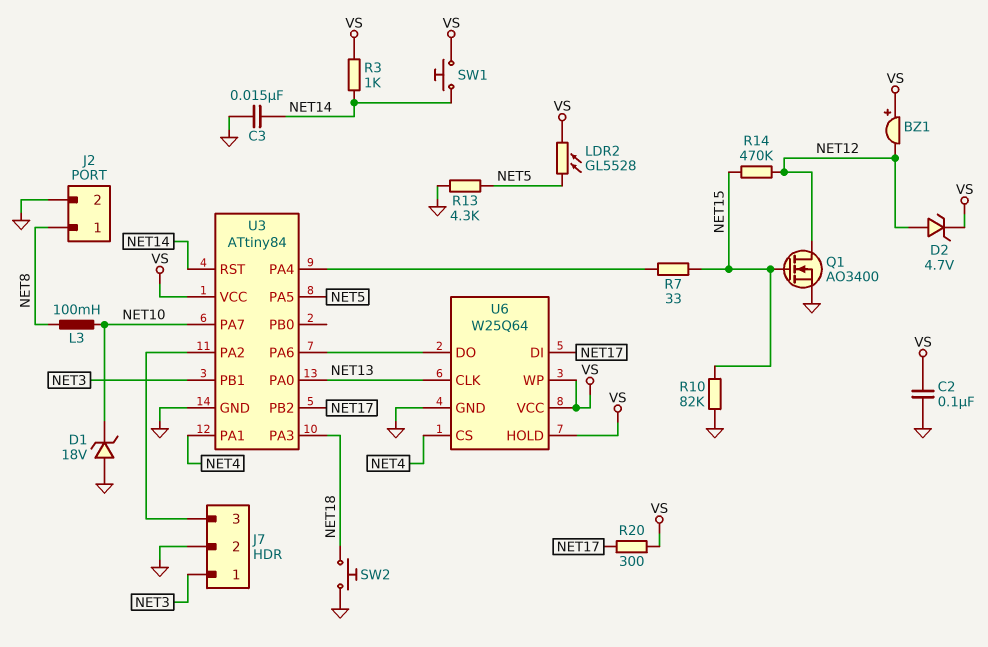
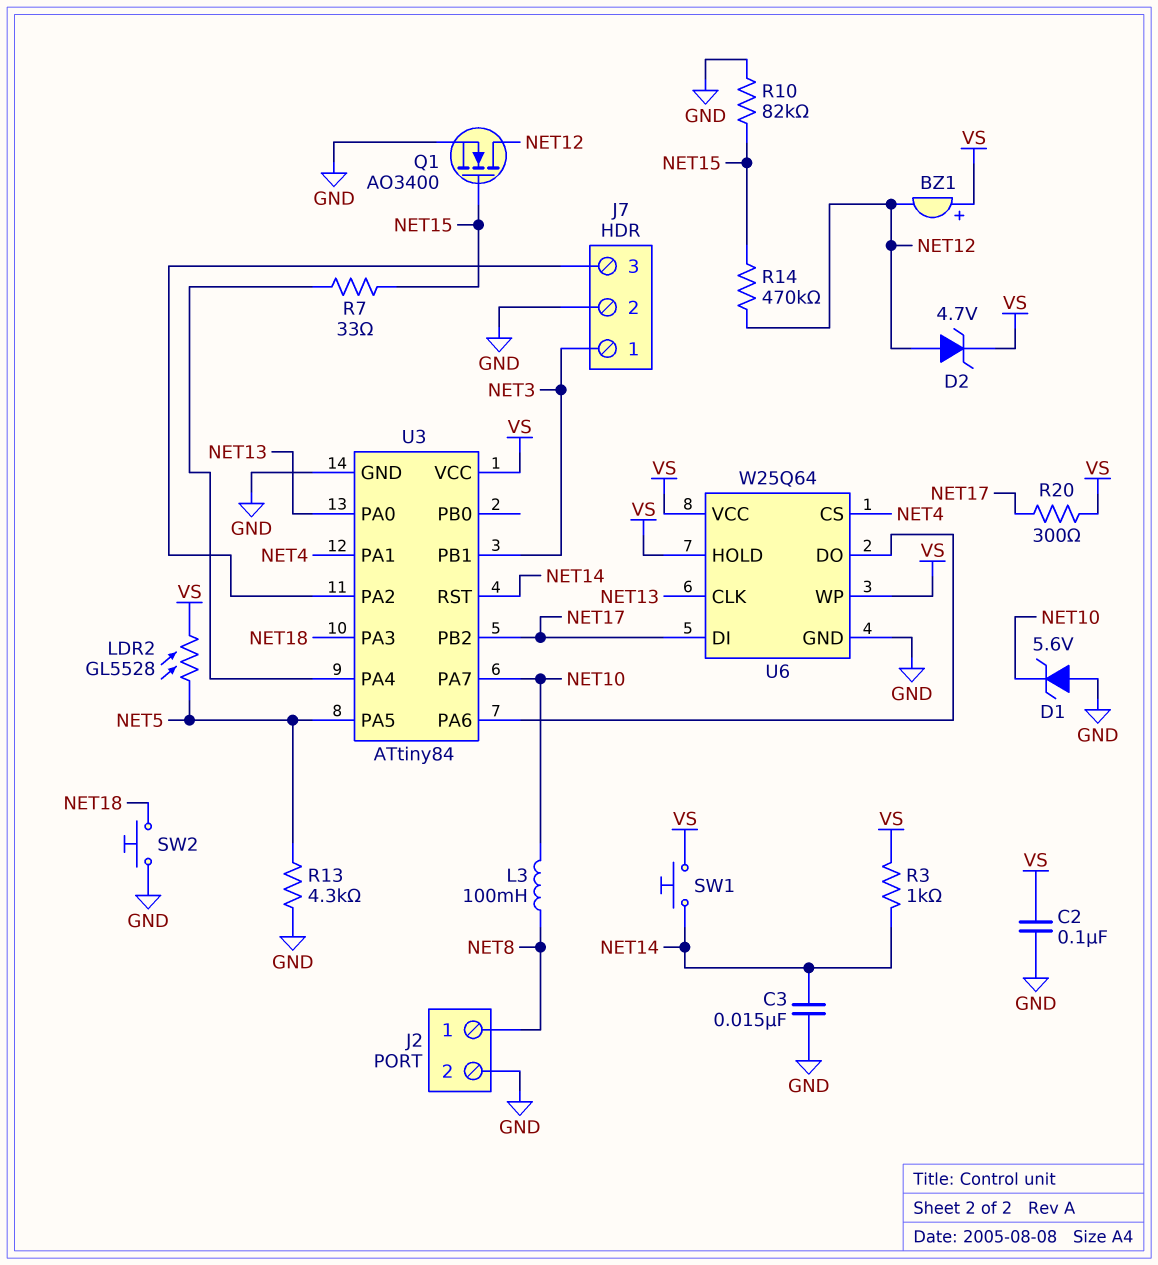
D1: zener 18V (A GND, K NET10) -> zener 5.6V (A GND, K NET10)

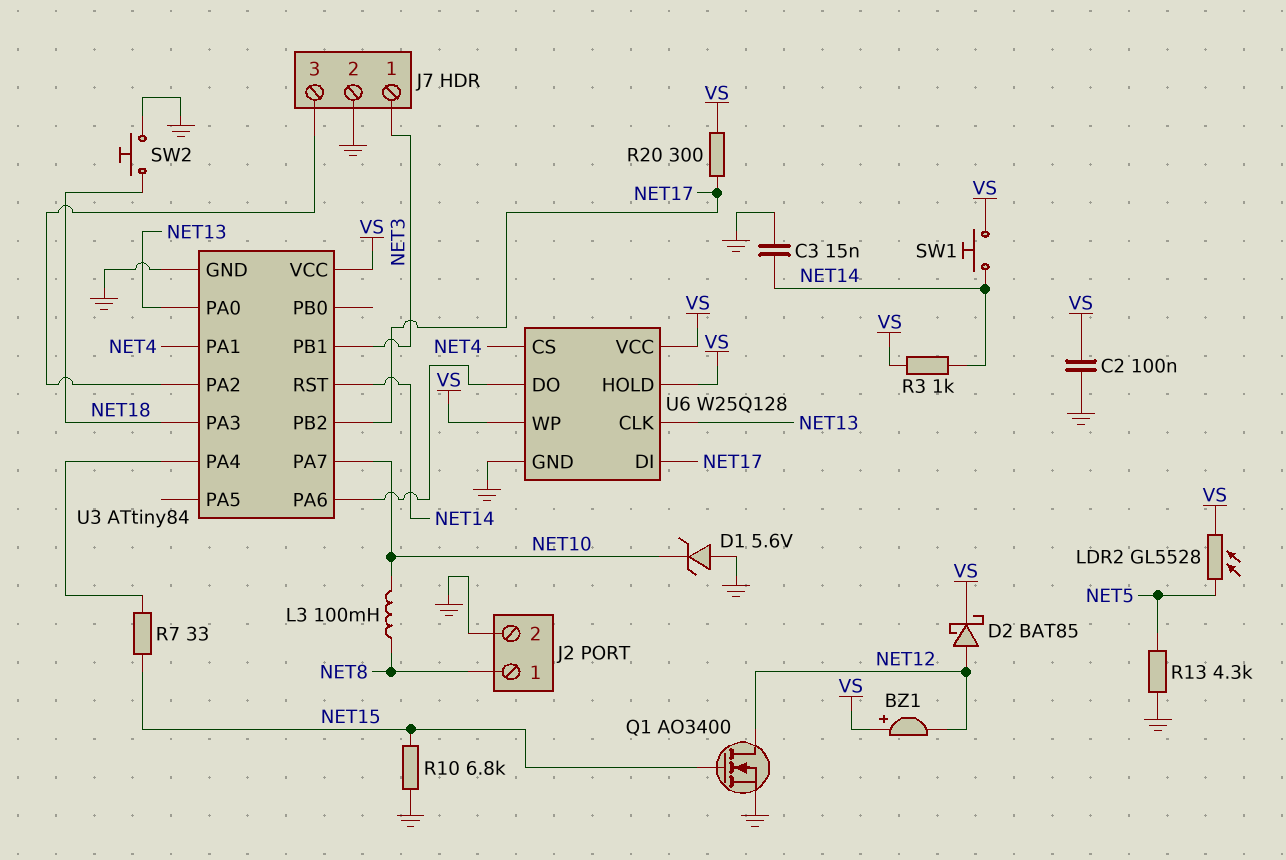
D2: zener 4.7V (A NET12, K VS) -> schottky BAT85 (A NET12, K VS)
R10: 82k (GND, NET15) -> 6.8k (GND, NET15)
R14: 470k (NET12, NET15) -> none
U3 pin PA5: NET5 -> none
U6: W25Q64 -> W25Q128

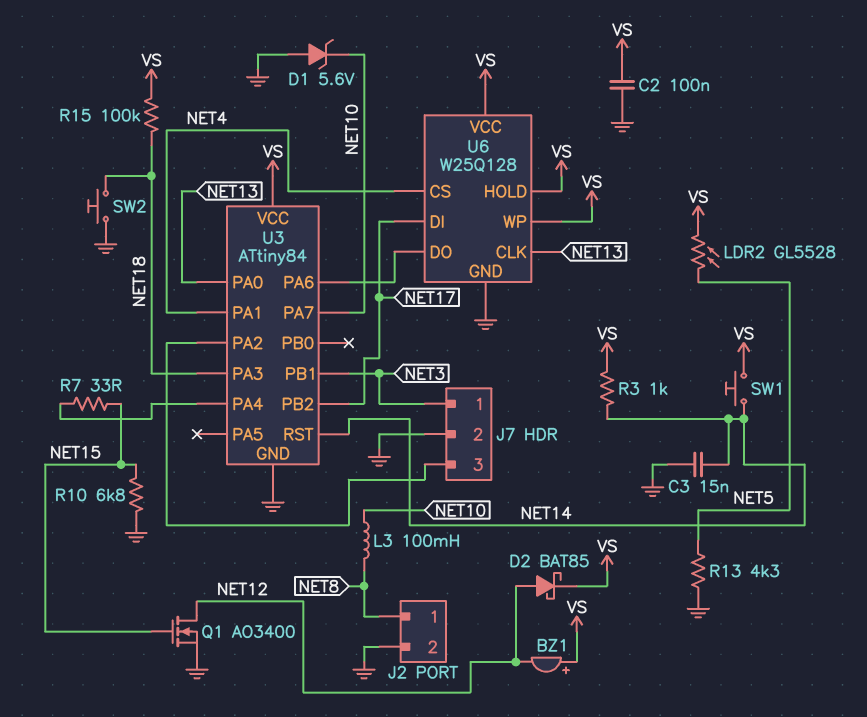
R15: none -> 100k (NET18, VS)
R20: 300 (NET17, VS) -> none

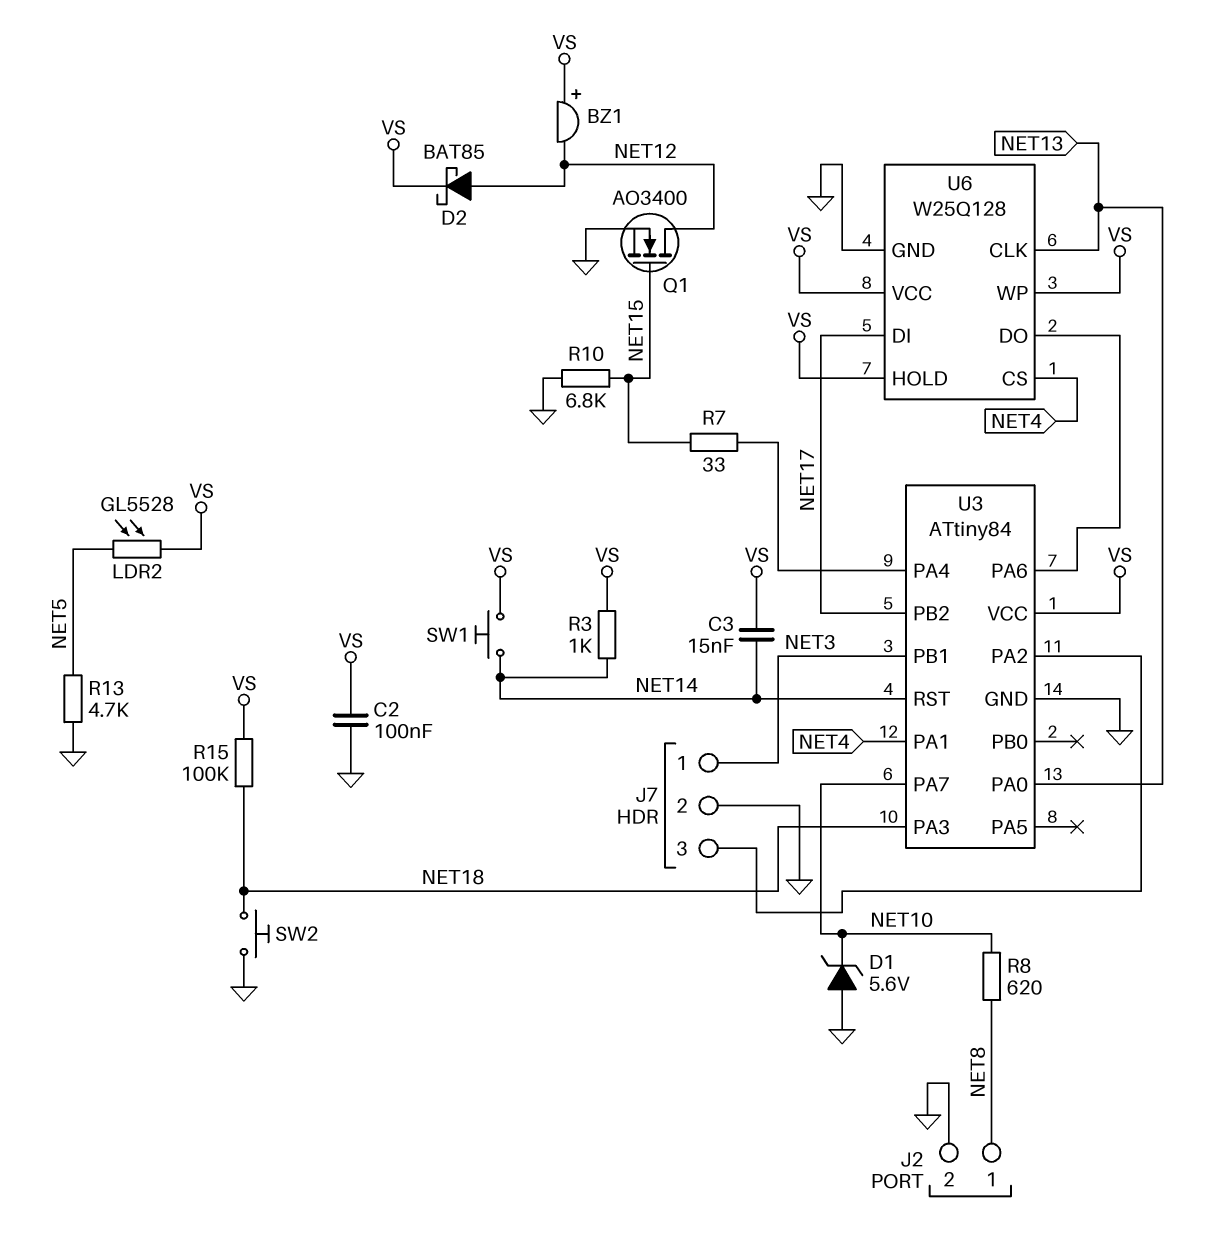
C3: 15nF (GND, NET14) -> 15nF (NET14, VS)
L3: 100mH (NET8, NET10) -> none
R8: none -> 620 (NET8, NET10)
R13: 4.3k (GND, NET5) -> 4.7k (GND, NET5)

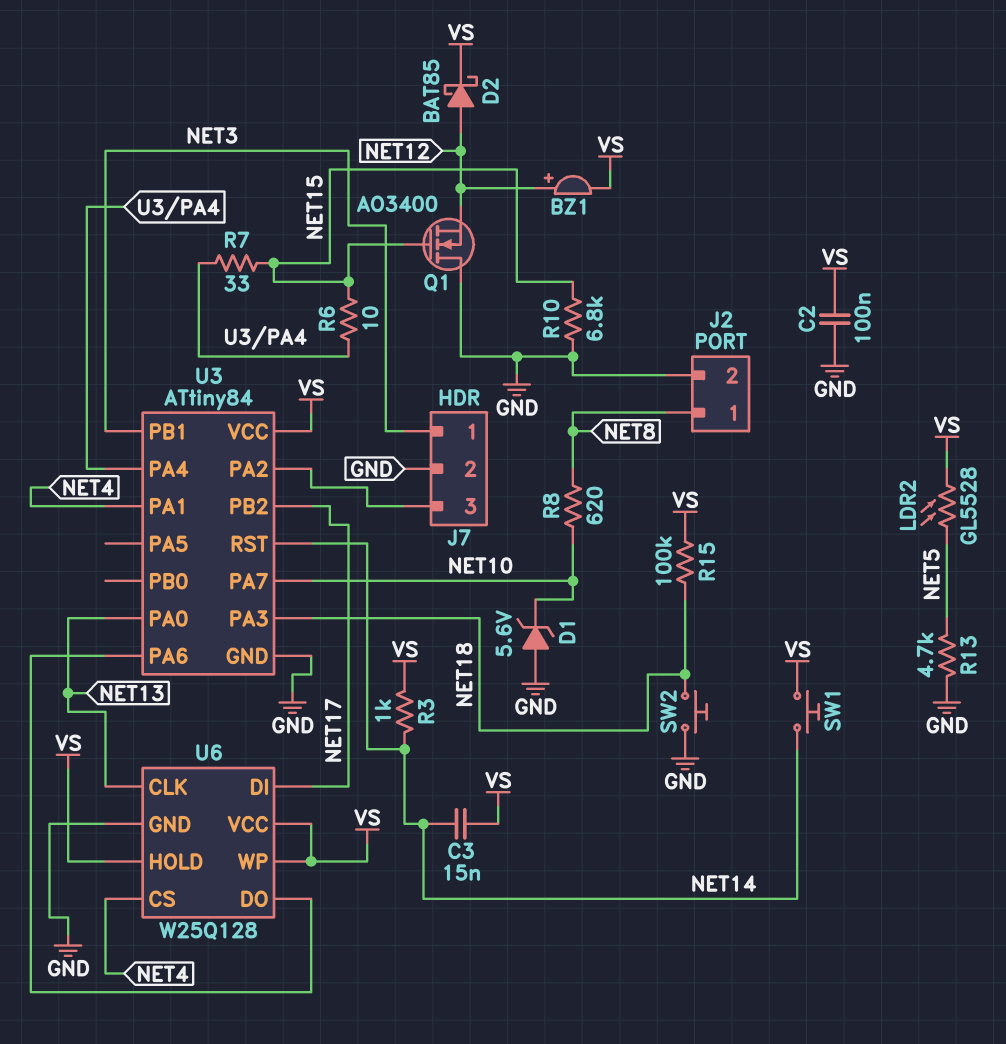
BZ1: buzzer (plus VS, minus NET12) -> buzzer (plus NET12, minus VS)
Q1: NMOS AO3400 (G NET15, D NET12, S GND) -> NMOS AO3400 (G NET15, D GND, S NET12)
R6: none -> 10 (NET15, U3/PA4)

